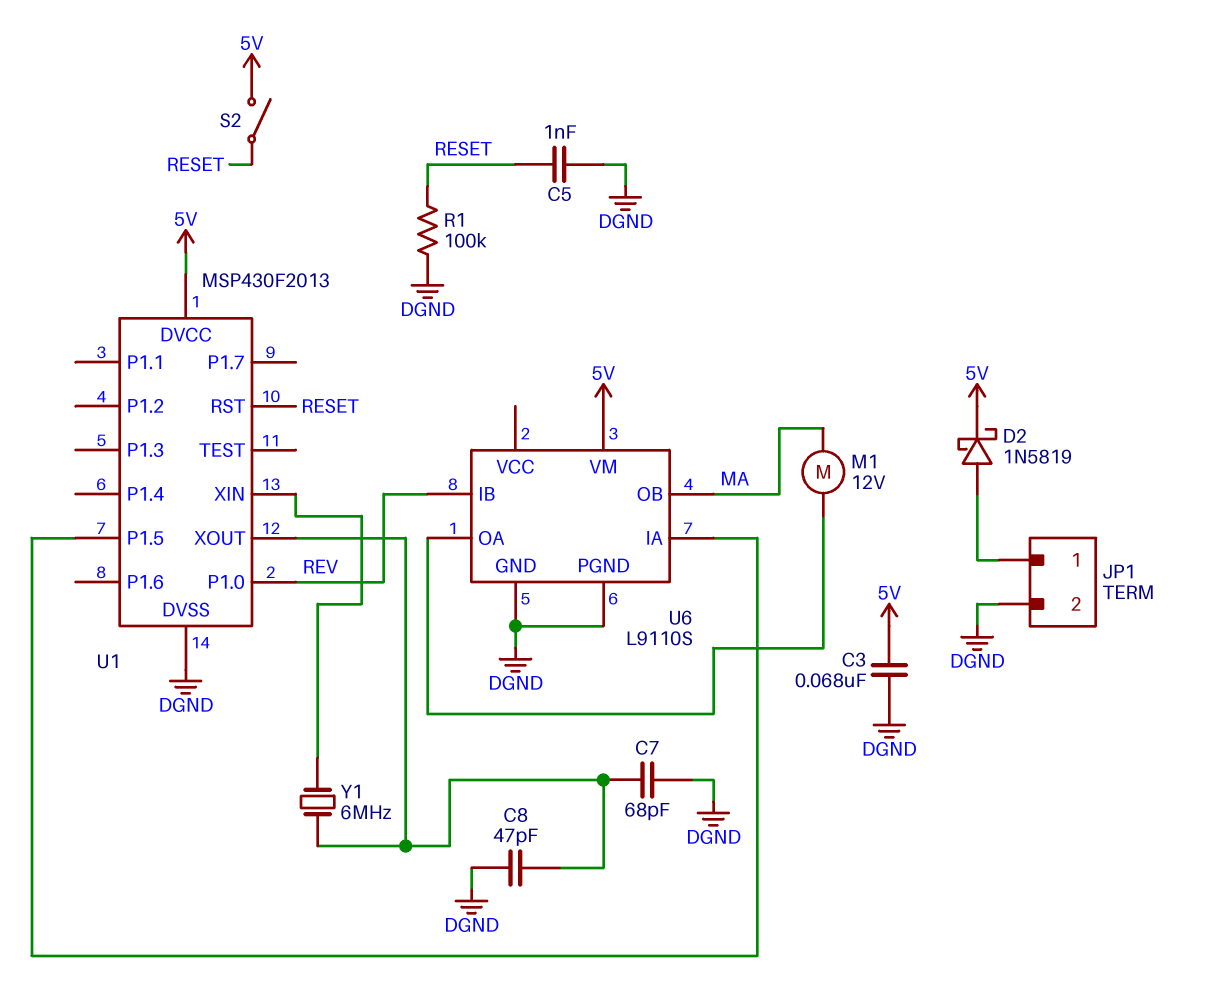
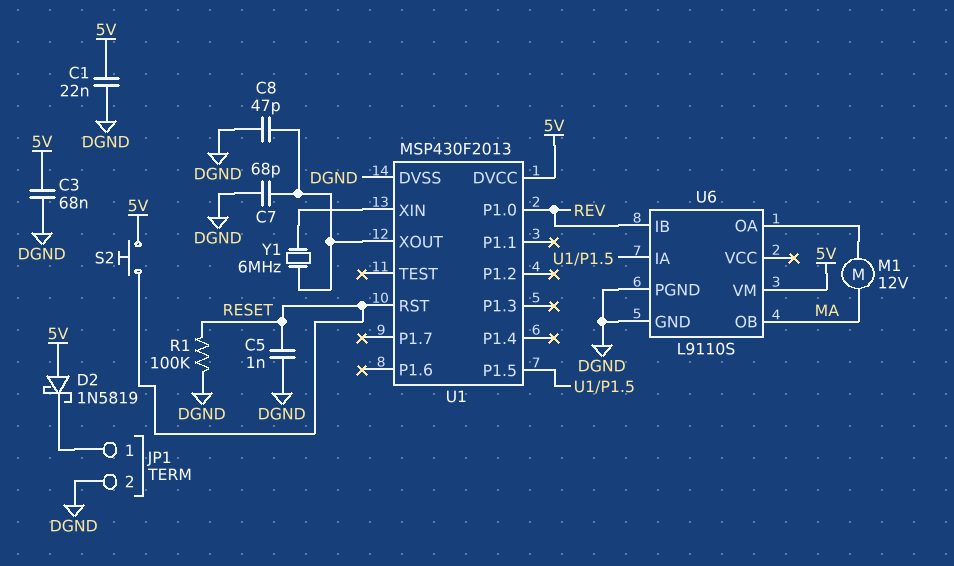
C1: none -> 22nF (5V, DGND)
D2: schottky 1N5819 (A JP1/1, K 5V) -> schottky 1N5819 (A 5V, K JP1/1)
S2: switch (5V, RESET) -> button (5V, RESET)

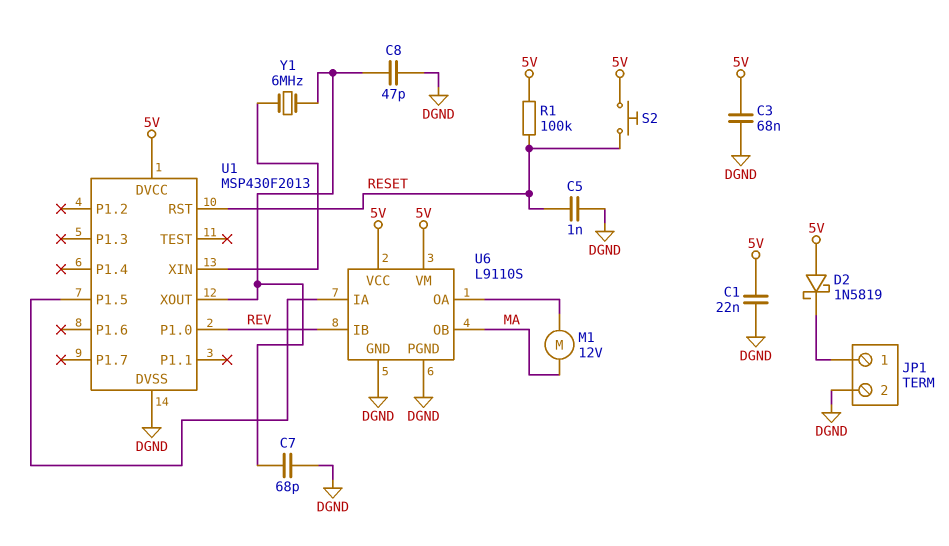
R1: 100k (DGND, RESET) -> 100k (5V, RESET)
U6 pin VCC: none -> 5V

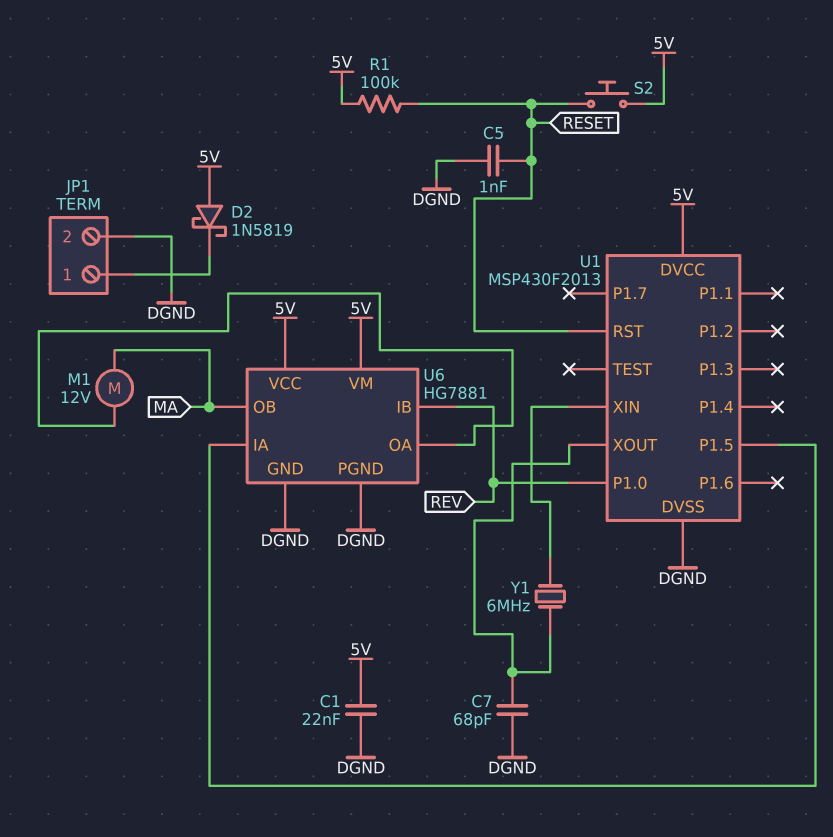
C3: 68nF (5V, DGND) -> none
C8: 47pF (DGND, U1/XOUT) -> none
U6: L9110S -> HG7881

